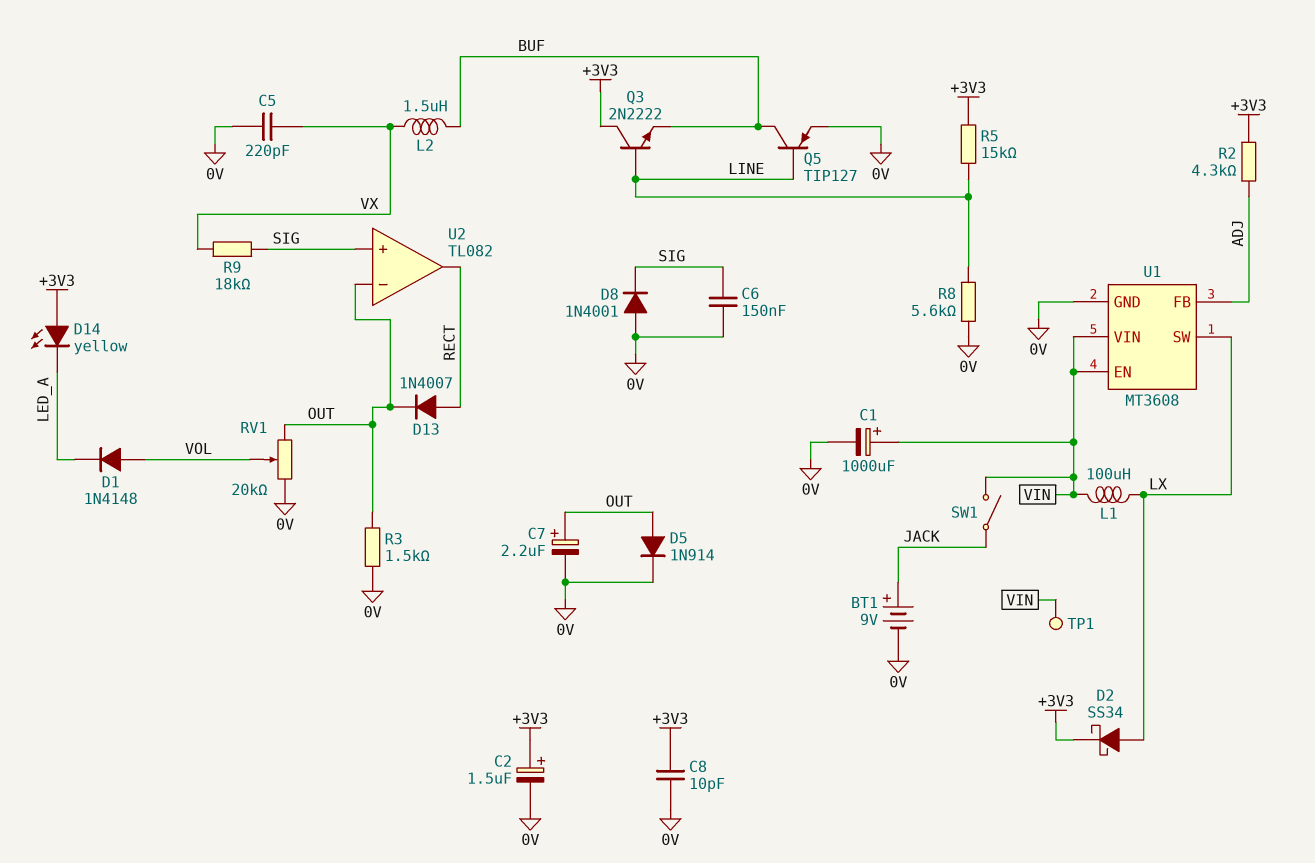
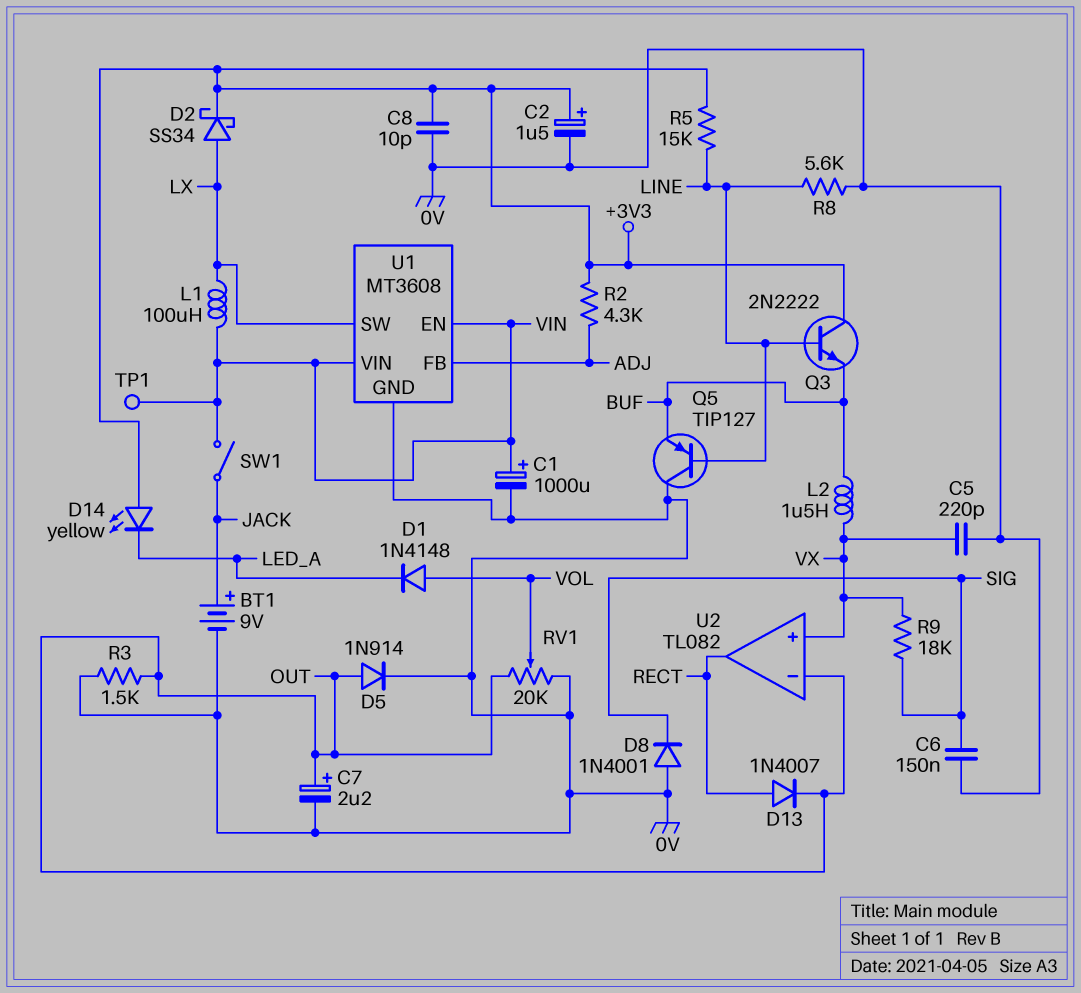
Q5: PNP TIP127 (B LINE, C BUF, E 0V) -> PNP TIP127 (B LINE, C 0V, E BUF)
U2 pin in+: SIG -> VX

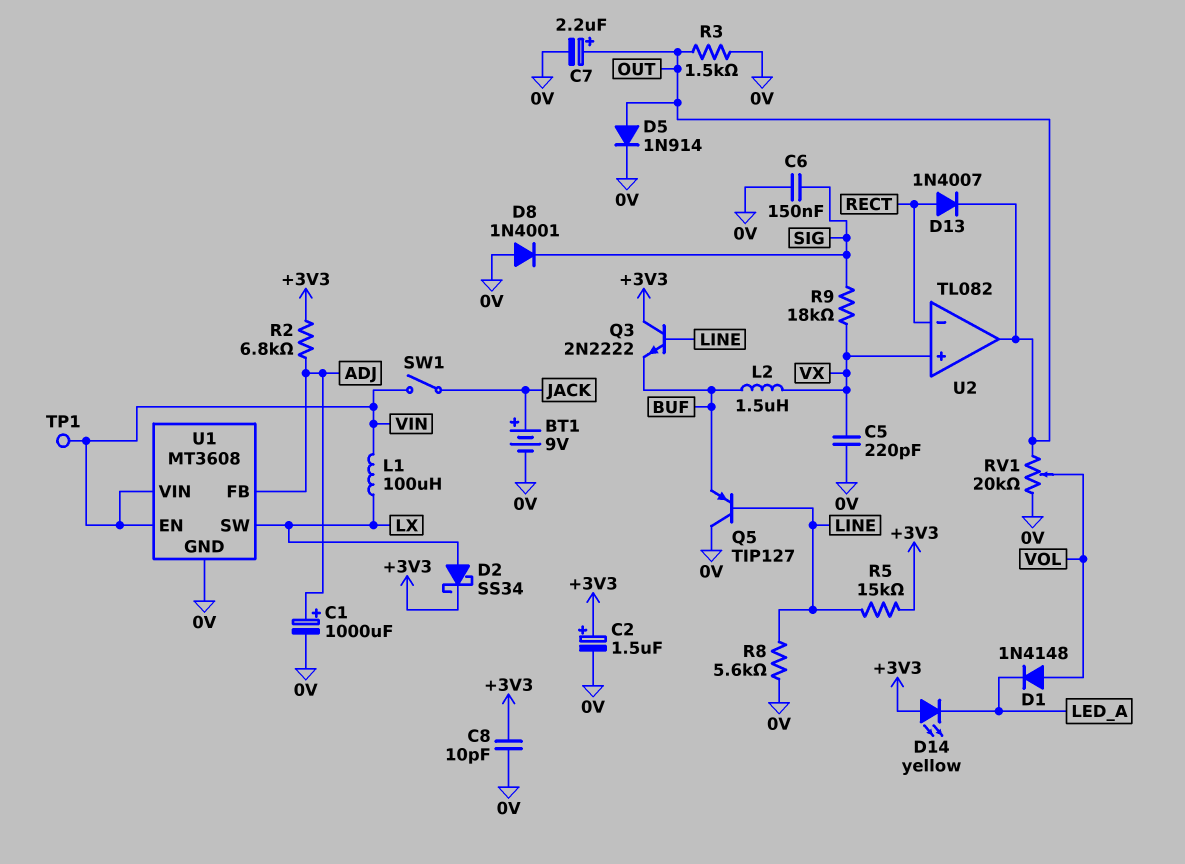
C1: 1000uF (plus VIN, minus 0V) -> 1000uF (plus ADJ, minus 0V)
R2: 4.3k (+3V3, ADJ) -> 6.8k (+3V3, ADJ)
U2 pin in-: OUT -> RECT
U2 pin out: RECT -> OUT

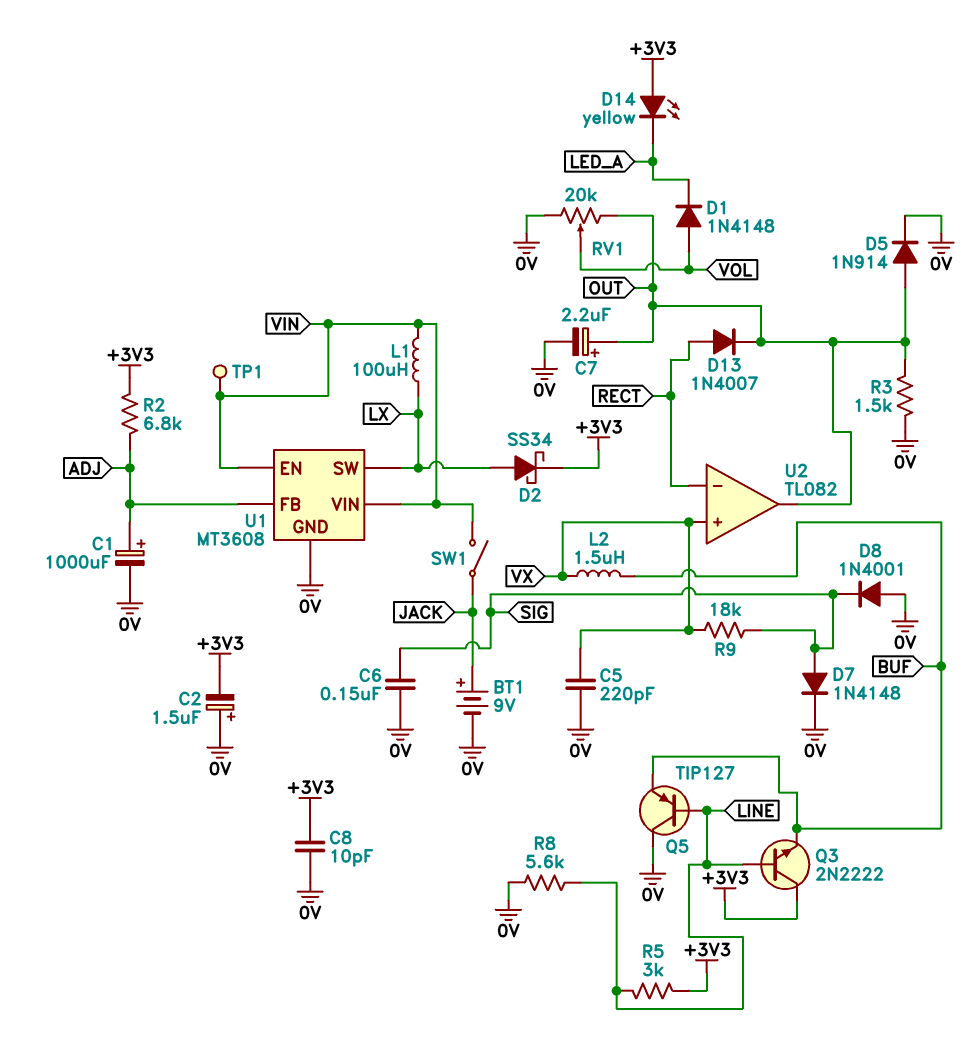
C2: 1.5uF (plus +3V3, minus 0V) -> 1.5uF (plus 0V, minus +3V3)
D7: none -> diode 1N4148 (A SIG, K 0V)
R5: 15k (+3V3, LINE) -> 3k (+3V3, LINE)

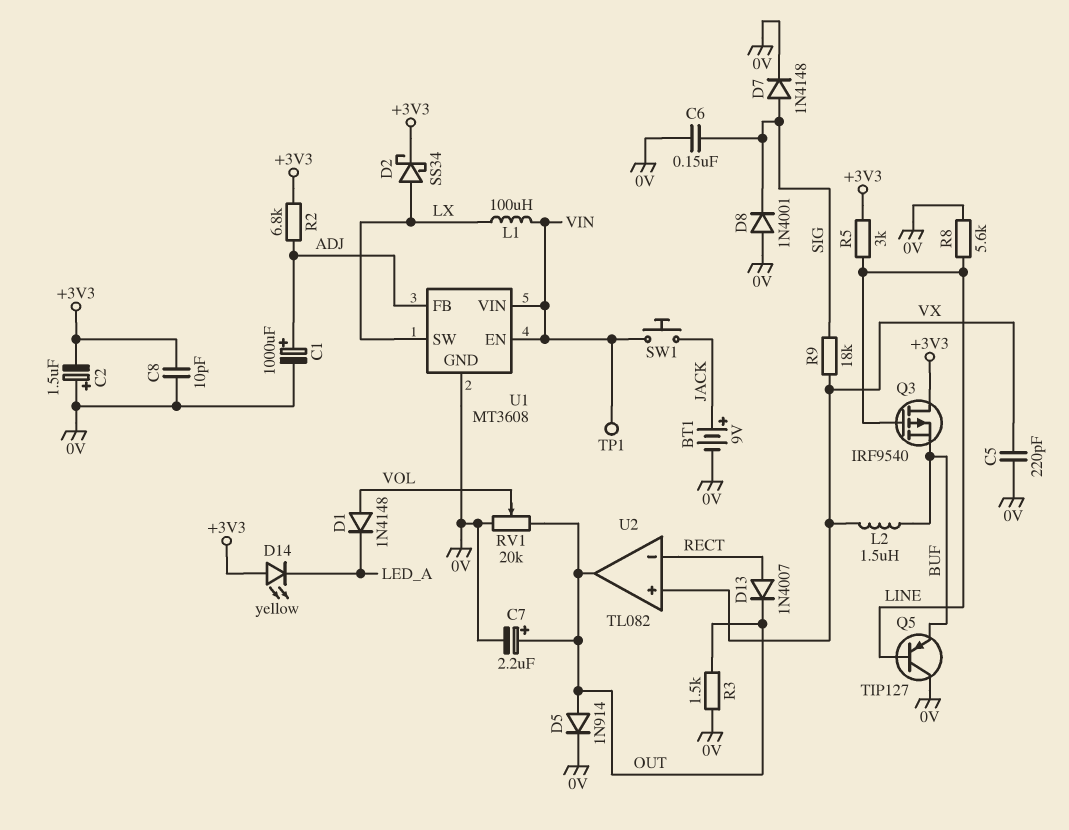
Q3: NPN 2N2222 (B LINE, C +3V3, E BUF) -> PMOS IRF9540 (G LINE, D +3V3, S BUF)
SW1: switch (JACK, VIN) -> button (JACK, VIN)

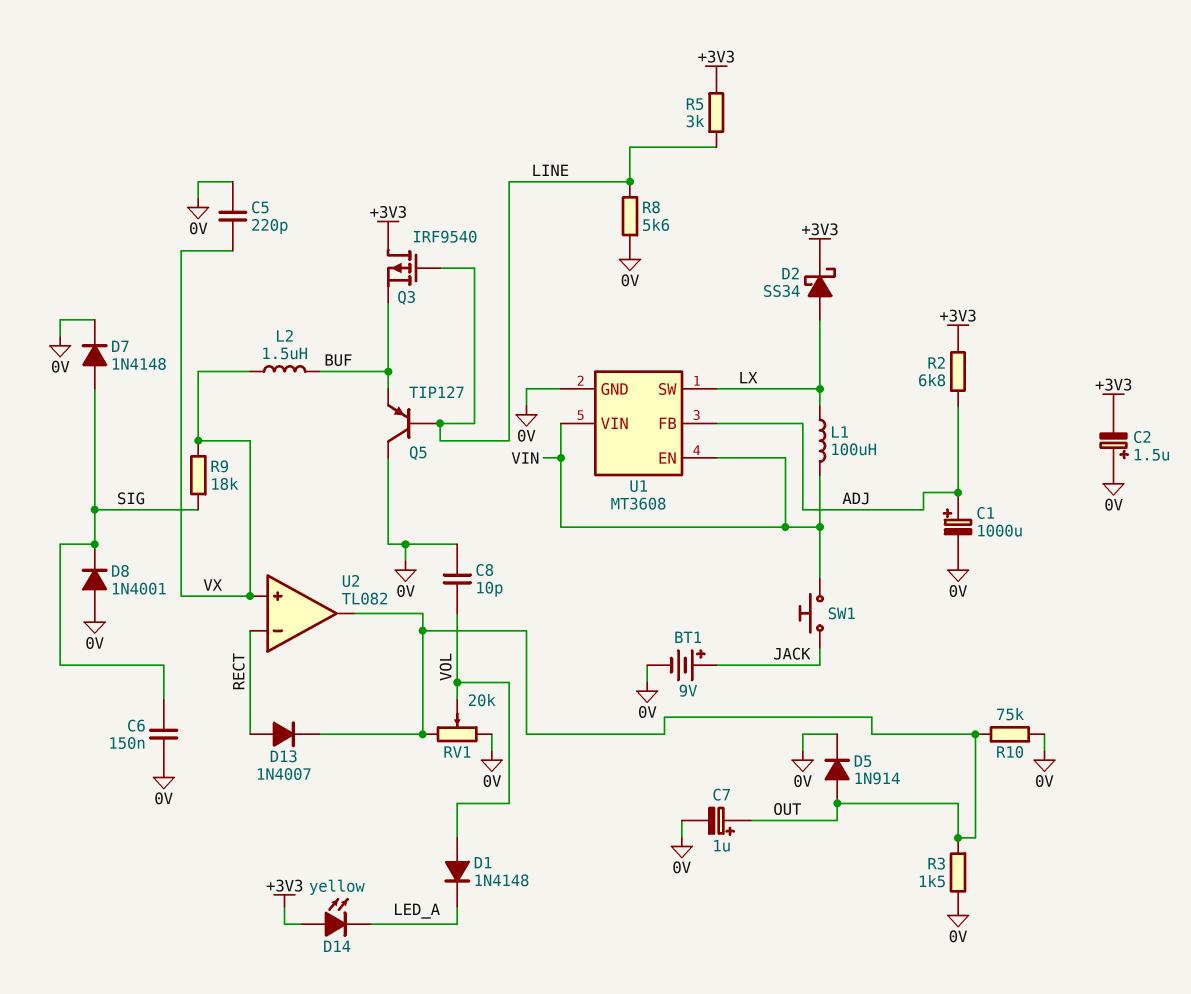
C7: 2.2uF (plus OUT, minus 0V) -> 1uF (plus OUT, minus 0V)
C8: 10pF (+3V3, 0V) -> 10pF (0V, VOL)
R10: none -> 75k (0V, OUT)
TP1: test point (VIN) -> none

